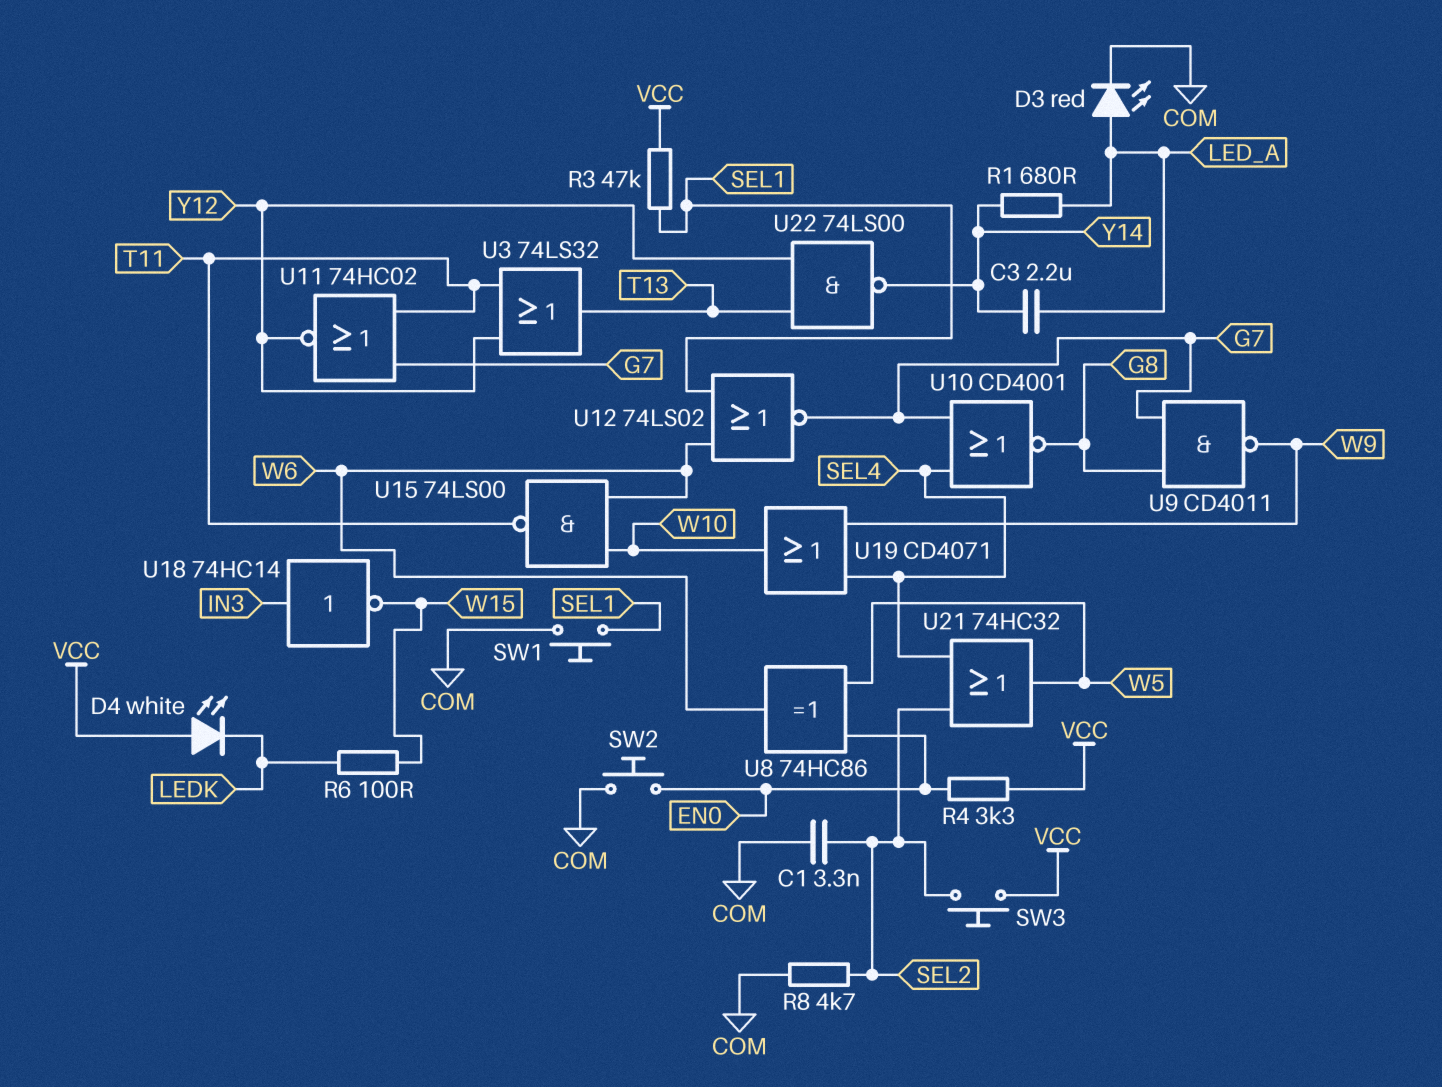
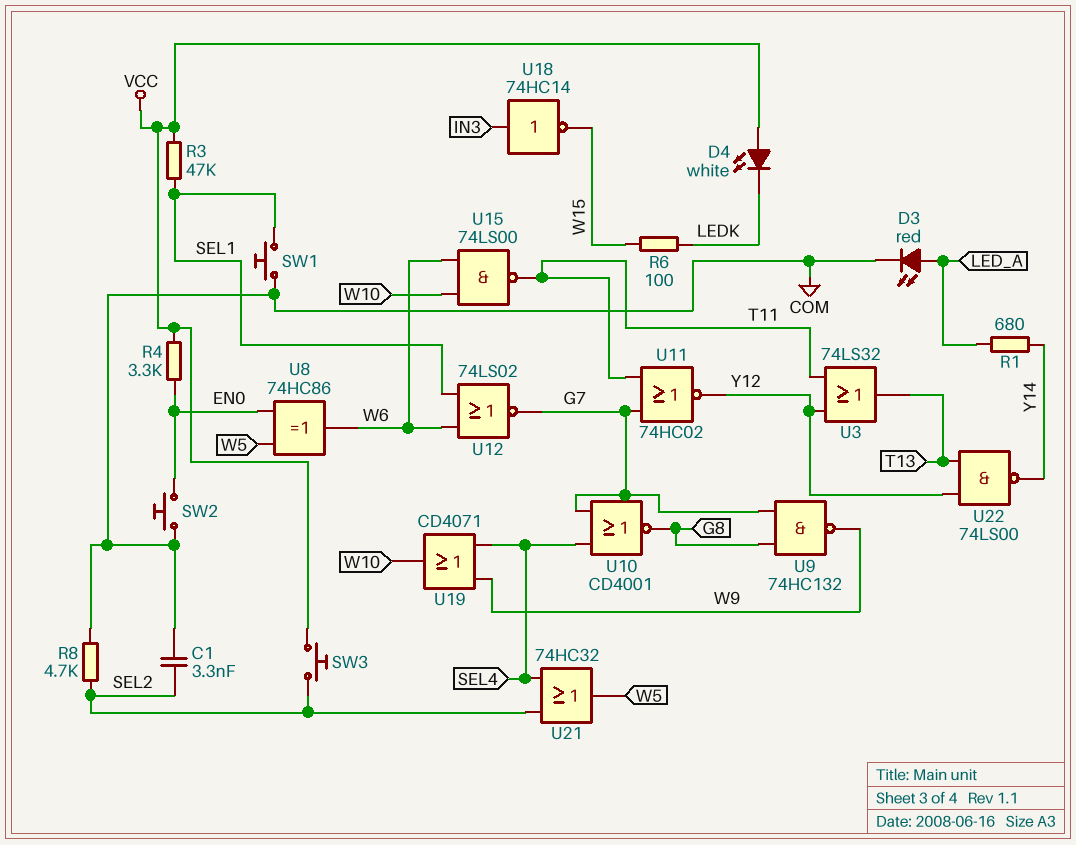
C3: 2.2uF (LED_A, Y14) -> none
U9: NAND CD4011 (in G7, in G8, out W9) -> NAND 74HC132 (in G7, in G8, out W9)

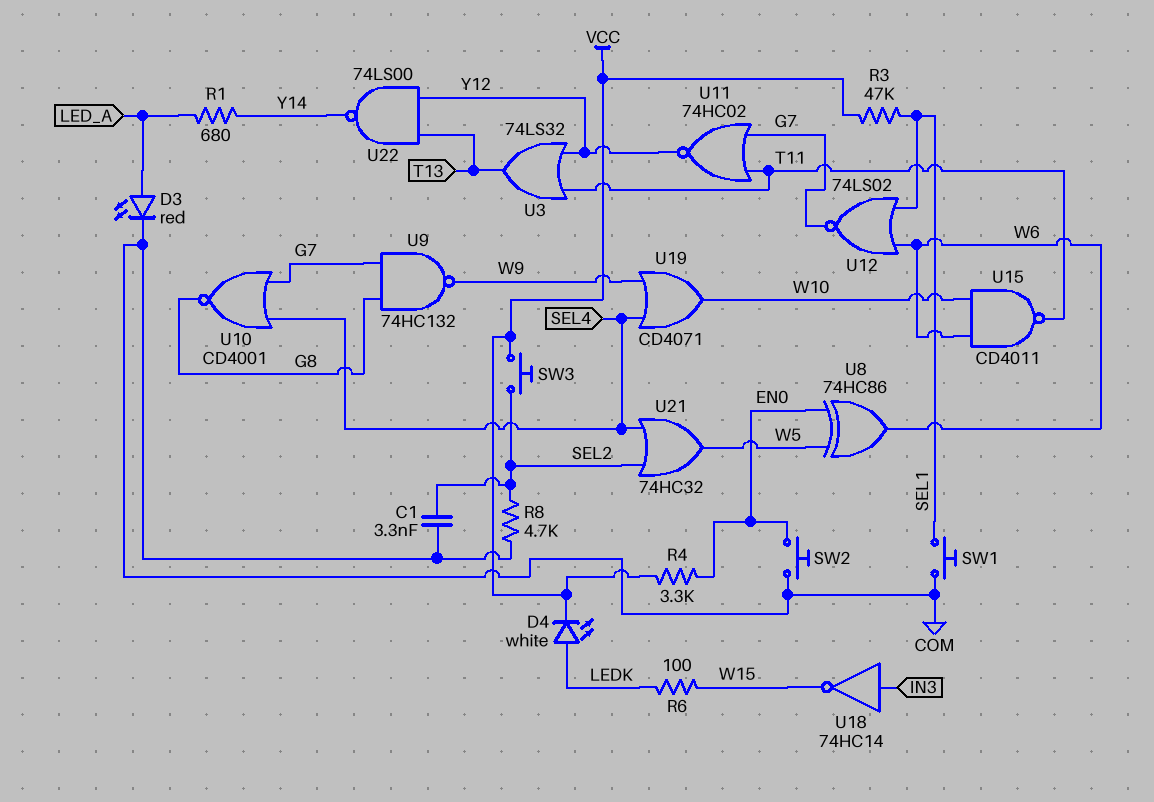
D4: LED white (A VCC, K LEDK) -> LED white (A LEDK, K VCC)
U15: NAND 74LS00 (in W6, in W10, out T11) -> NAND CD4011 (in W6, in W10, out T11)

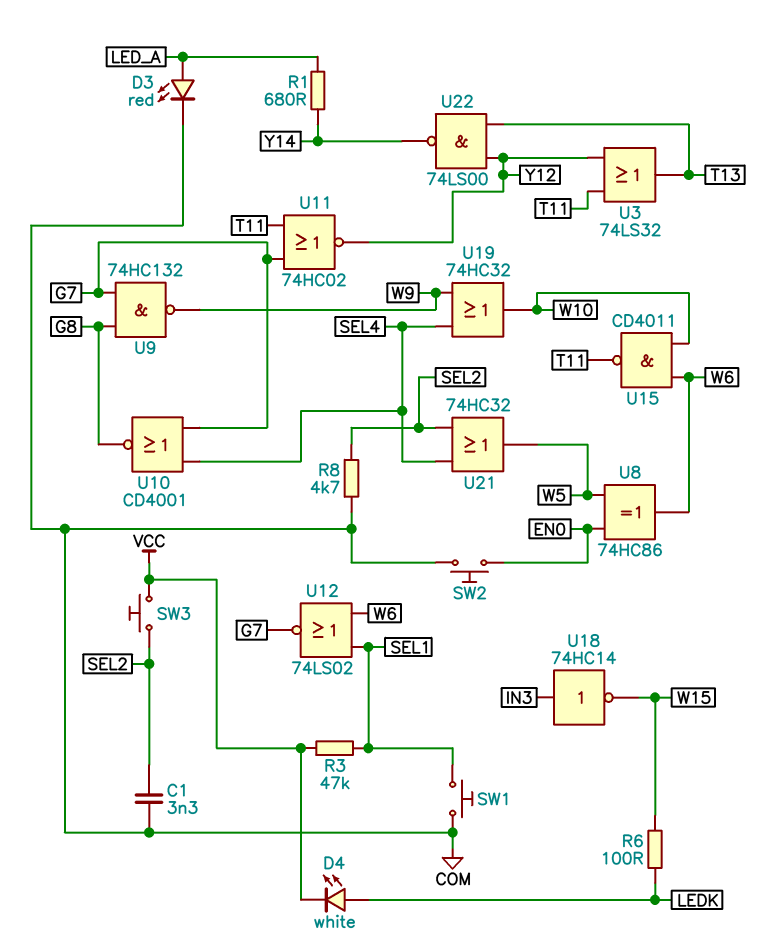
R4: 3.3k (EN0, VCC) -> none
U19: OR CD4071 (in SEL4, in W9, out W10) -> OR 74HC32 (in SEL4, in W9, out W10)

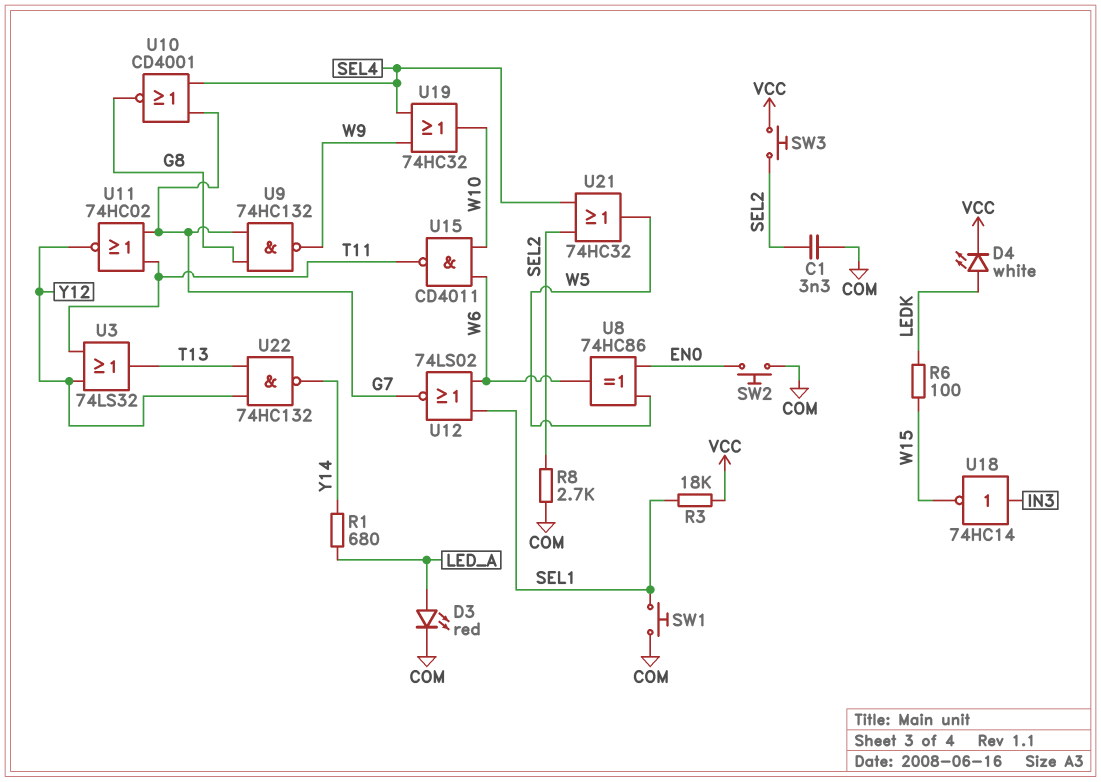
R3: 47k (SEL1, VCC) -> 18k (SEL1, VCC)
R8: 4.7k (COM, SEL2) -> 2.7k (COM, SEL2)
U22: NAND 74LS00 (in T13, in Y12, out Y14) -> NAND 74HC132 (in T13, in Y12, out Y14)

